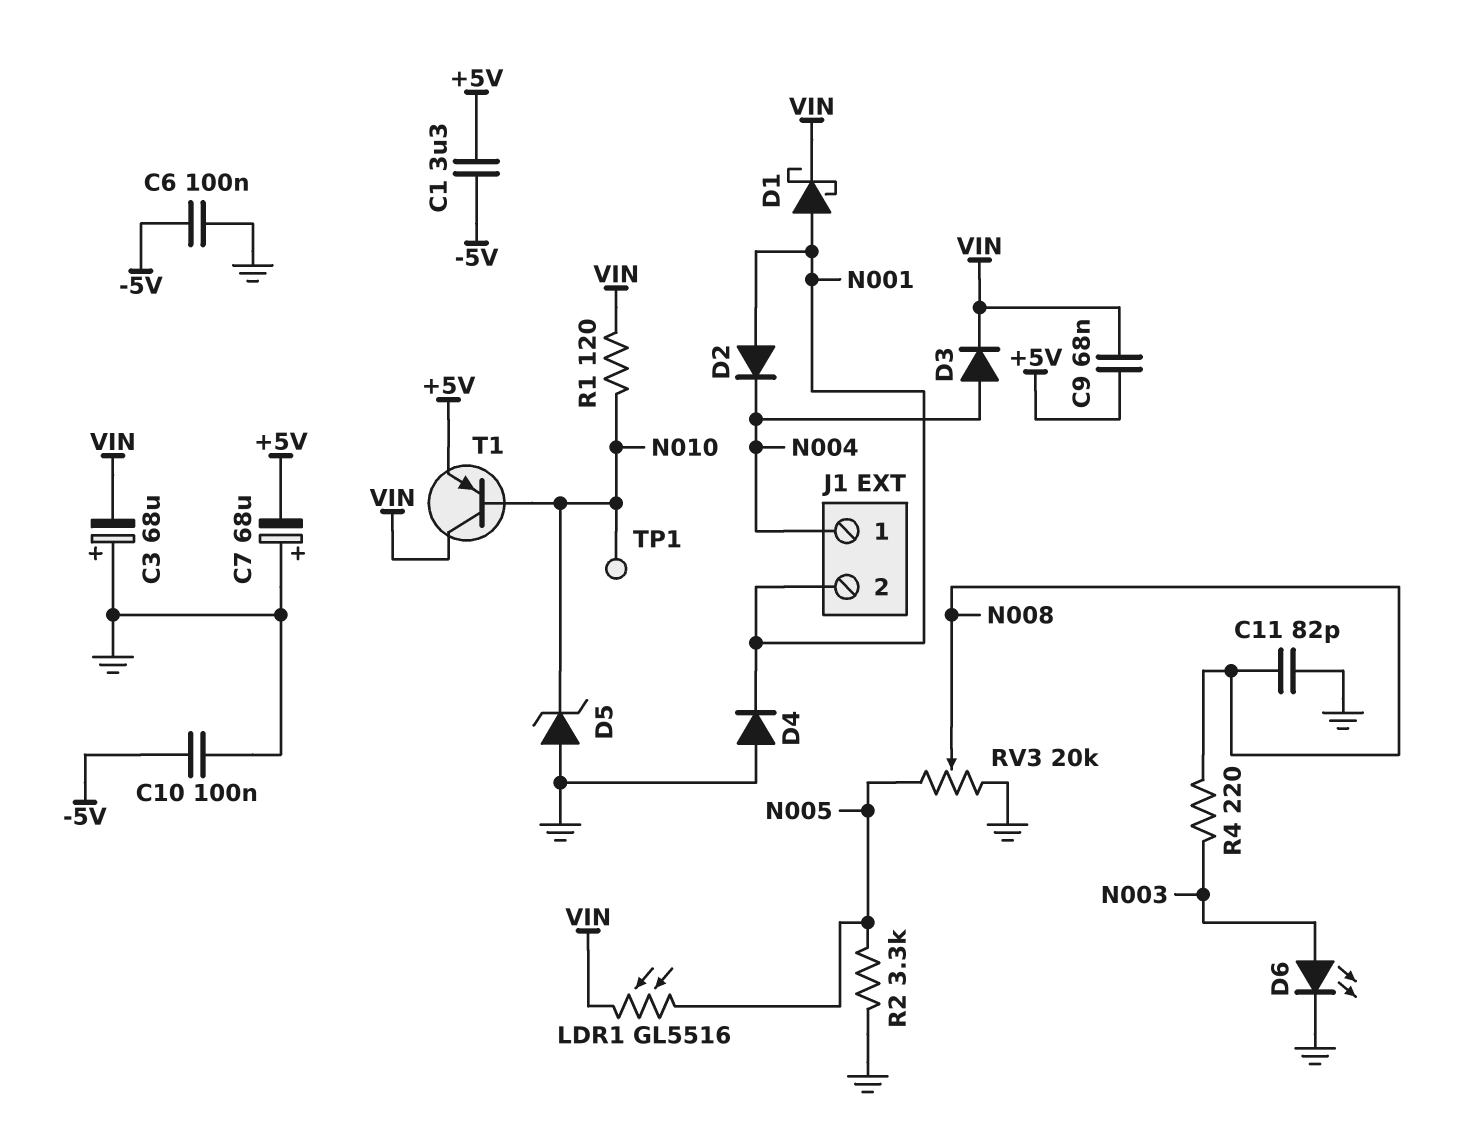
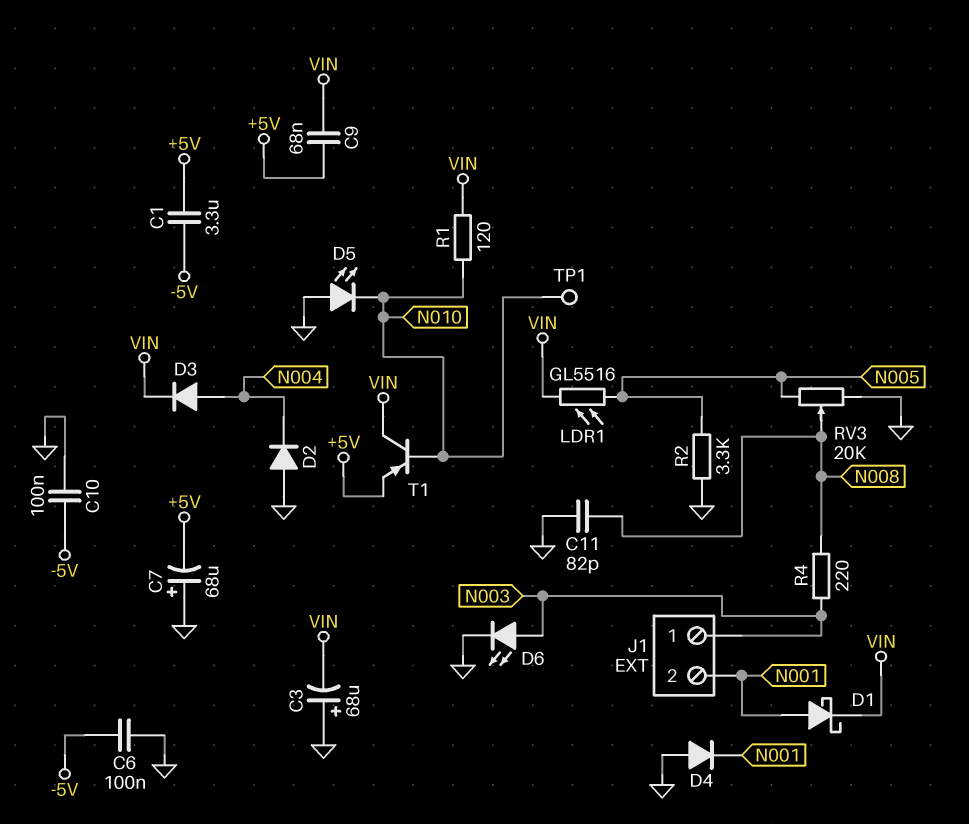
D2: diode (A N001, K N004) -> diode (A GND, K N004)
D5: zener (A GND, K N010) -> LED (A GND, K N010)
J1 pin 1: N004 -> N003

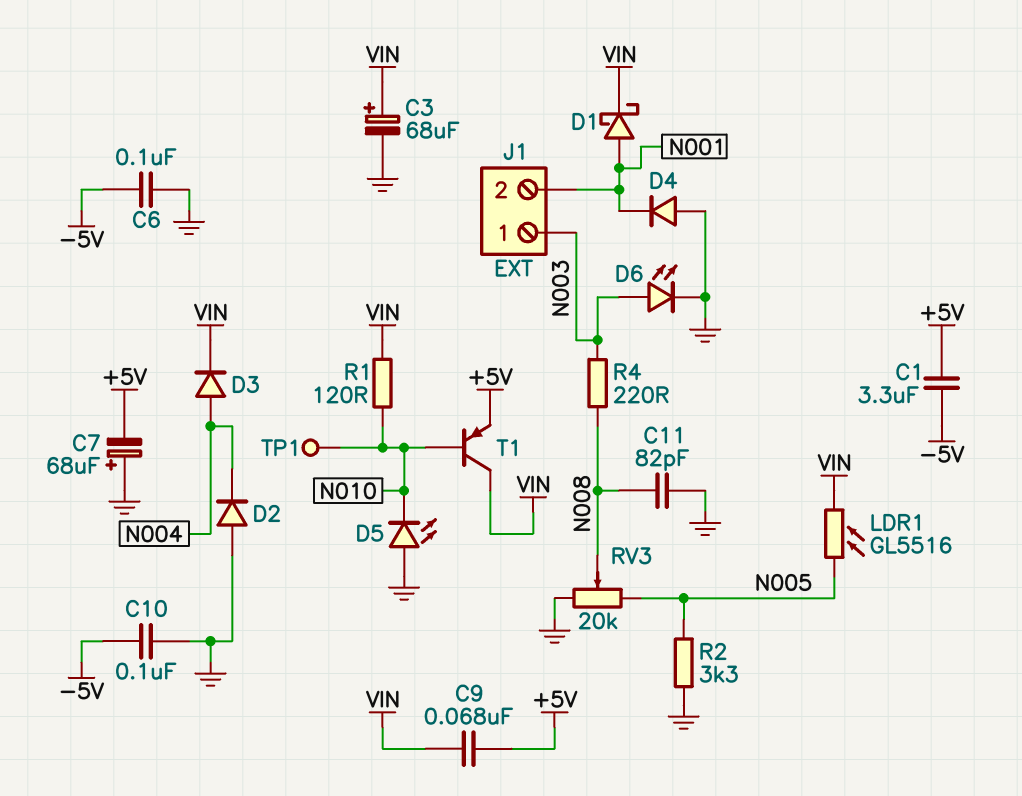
C3: 68uF (plus GND, minus VIN) -> 68uF (plus VIN, minus GND)

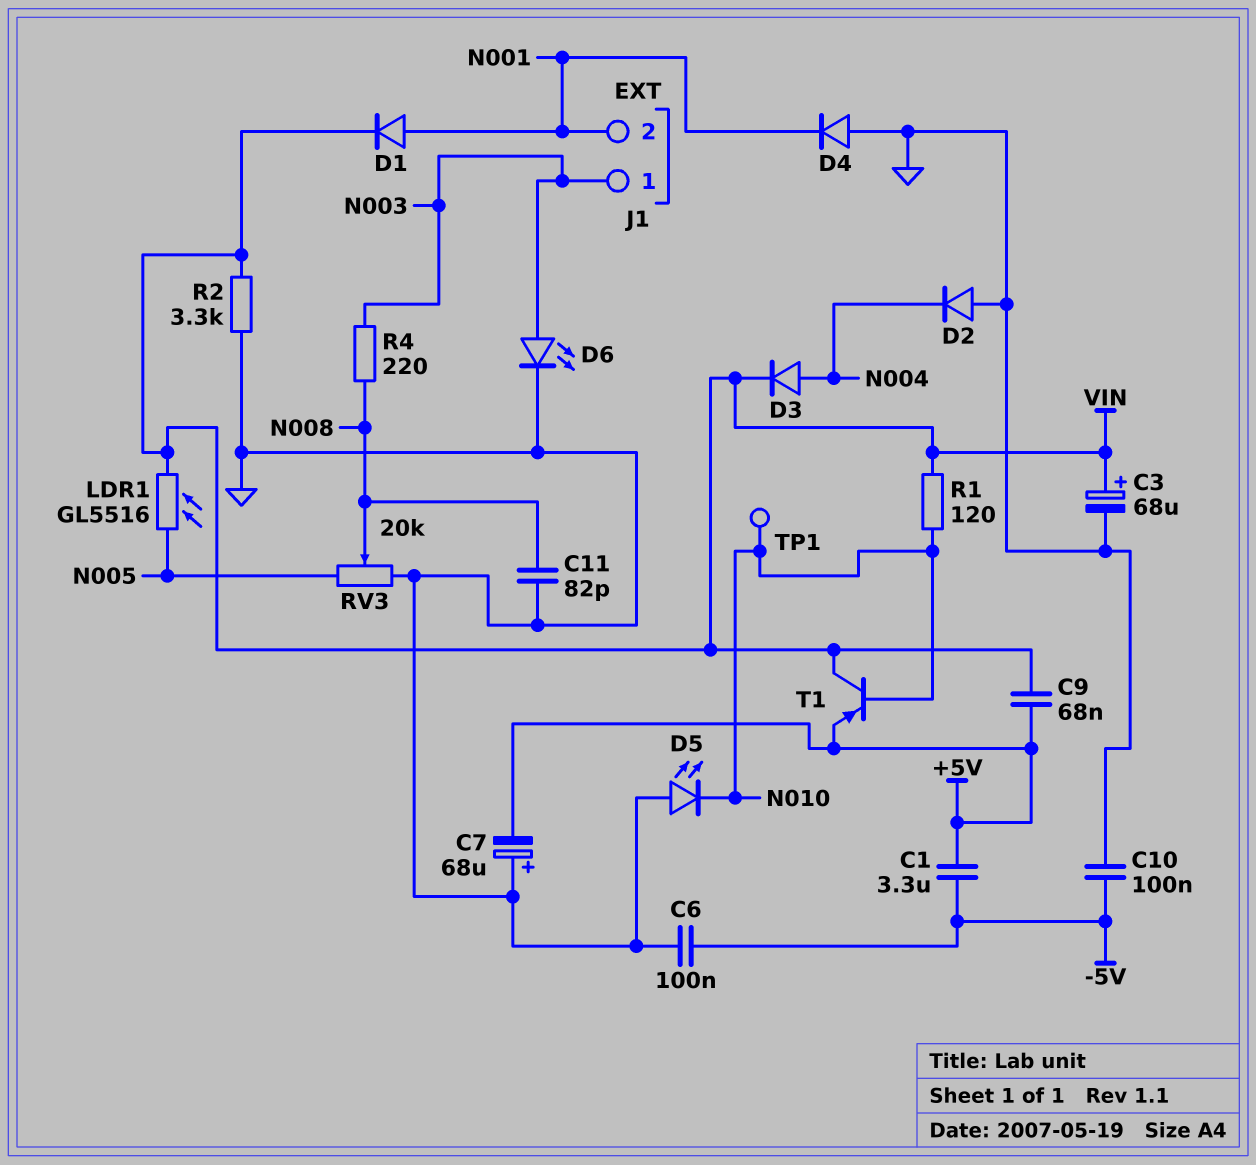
D1: schottky (A N001, K VIN) -> diode (A N001, K VIN)
R2: 3.3k (GND, N005) -> 3.3k (GND, VIN)

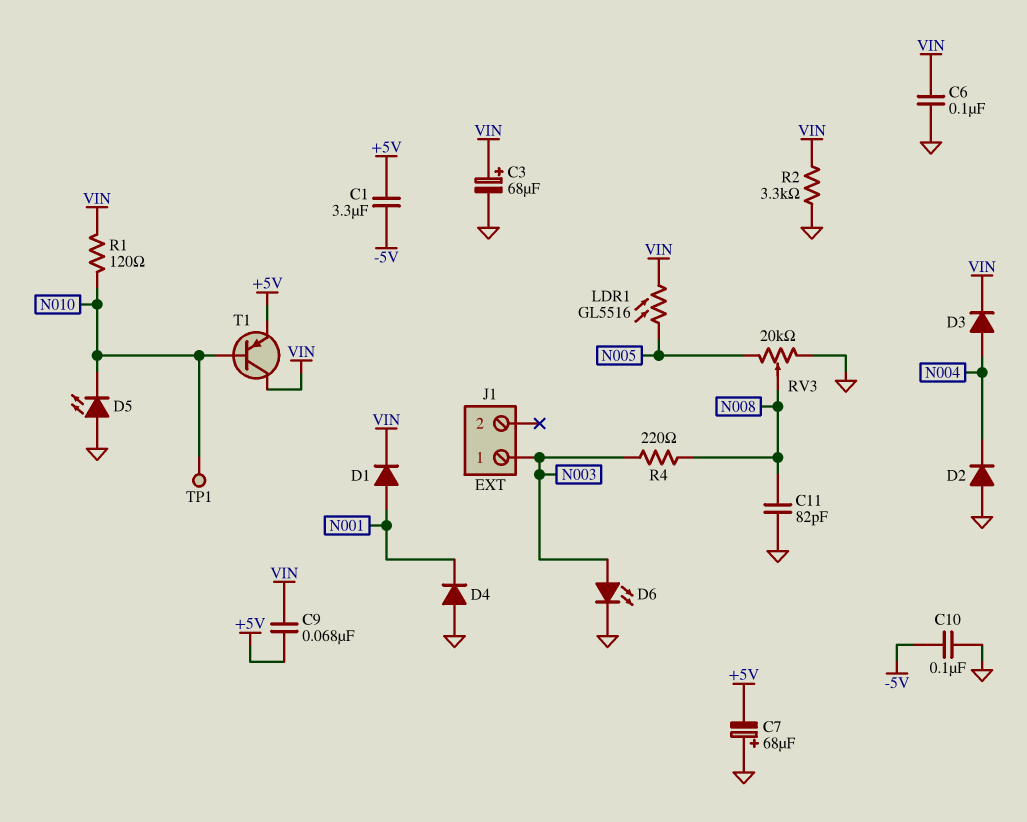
C6: 100nF (-5V, GND) -> 100nF (GND, VIN)
J1 pin 2: N001 -> none

